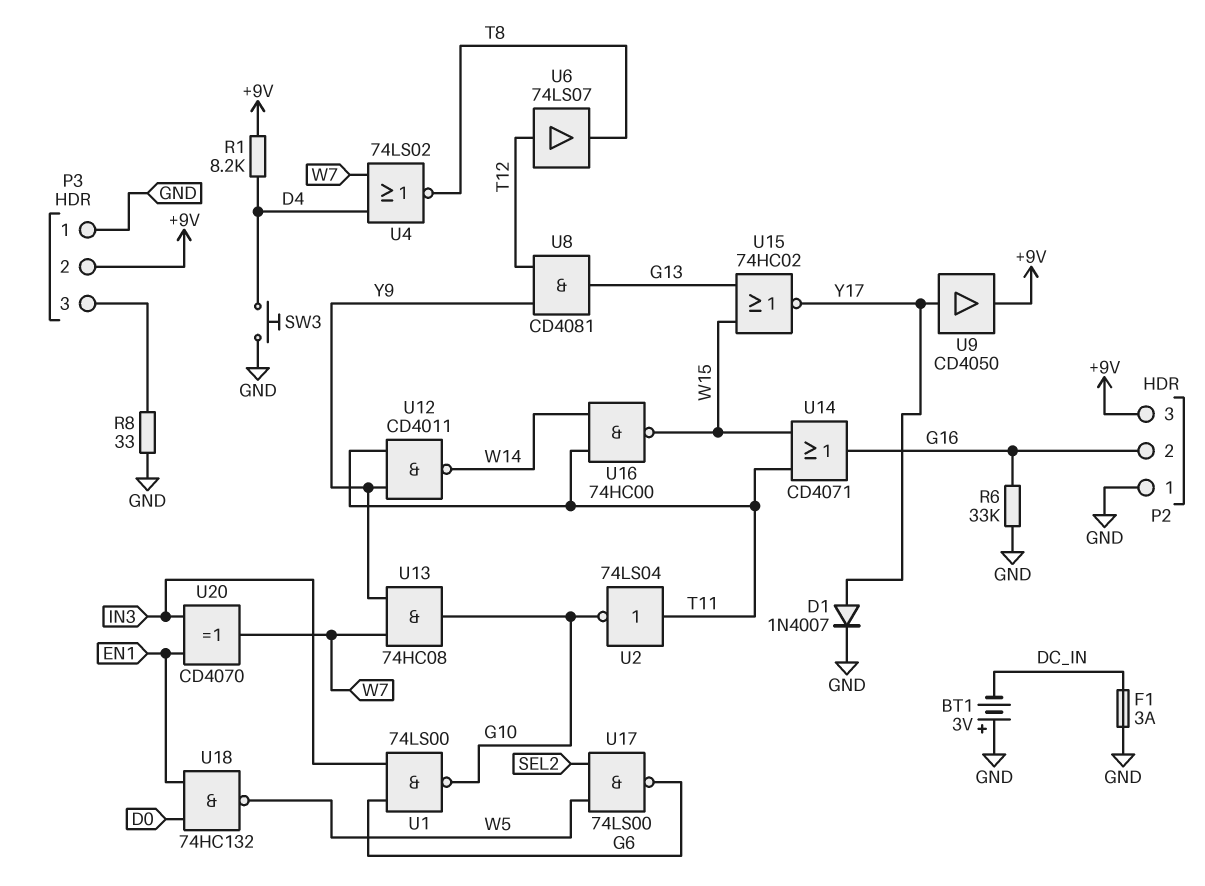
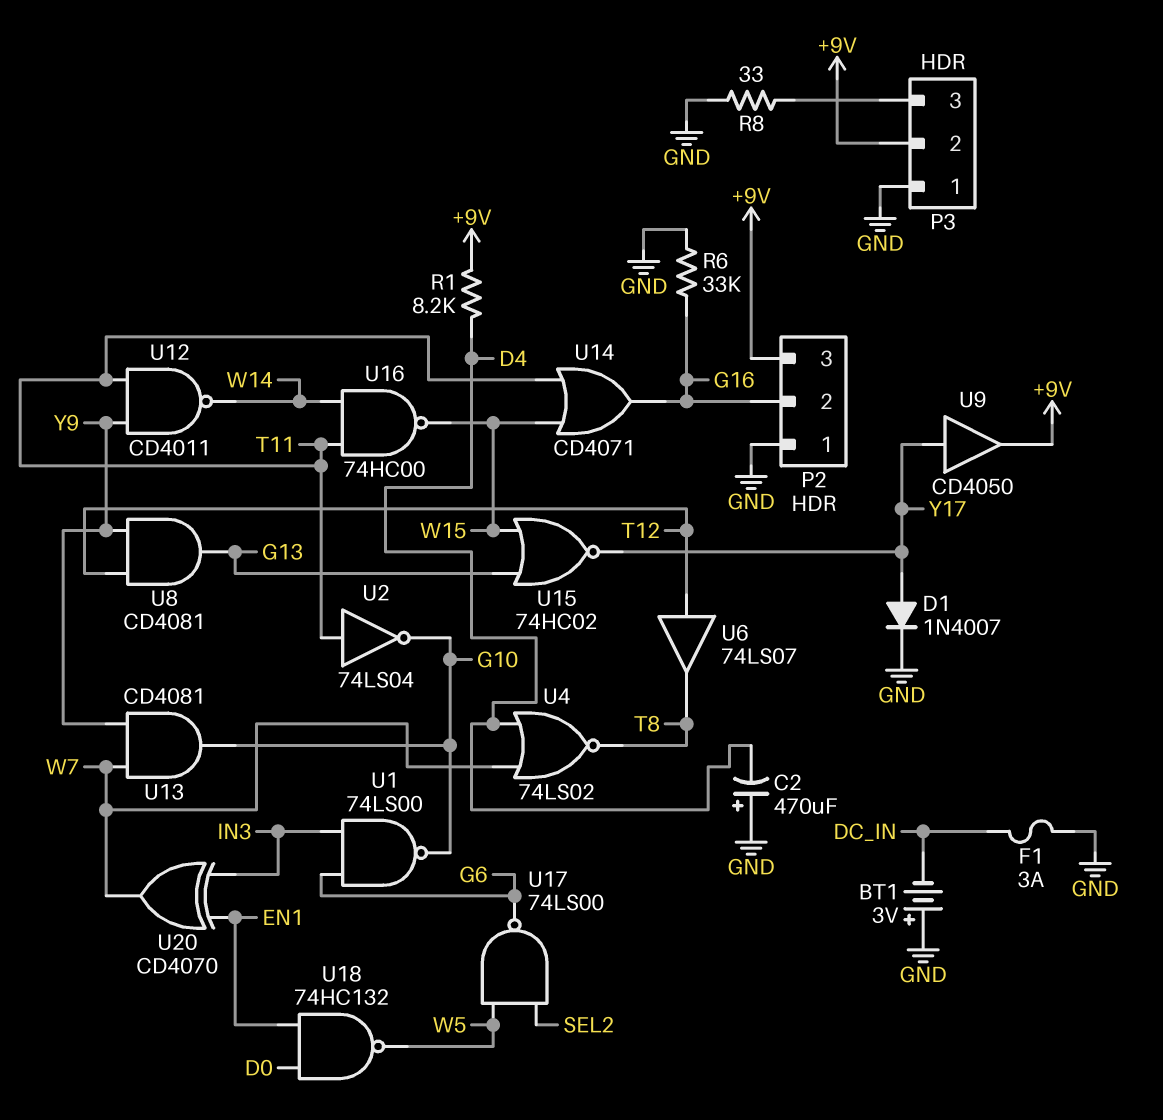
C2: none -> 470uF (plus GND, minus D4)
SW3: button (D4, GND) -> none
U13: AND 74HC08 (in W7, in Y9, out G10) -> AND CD4081 (in W7, in Y9, out G10)

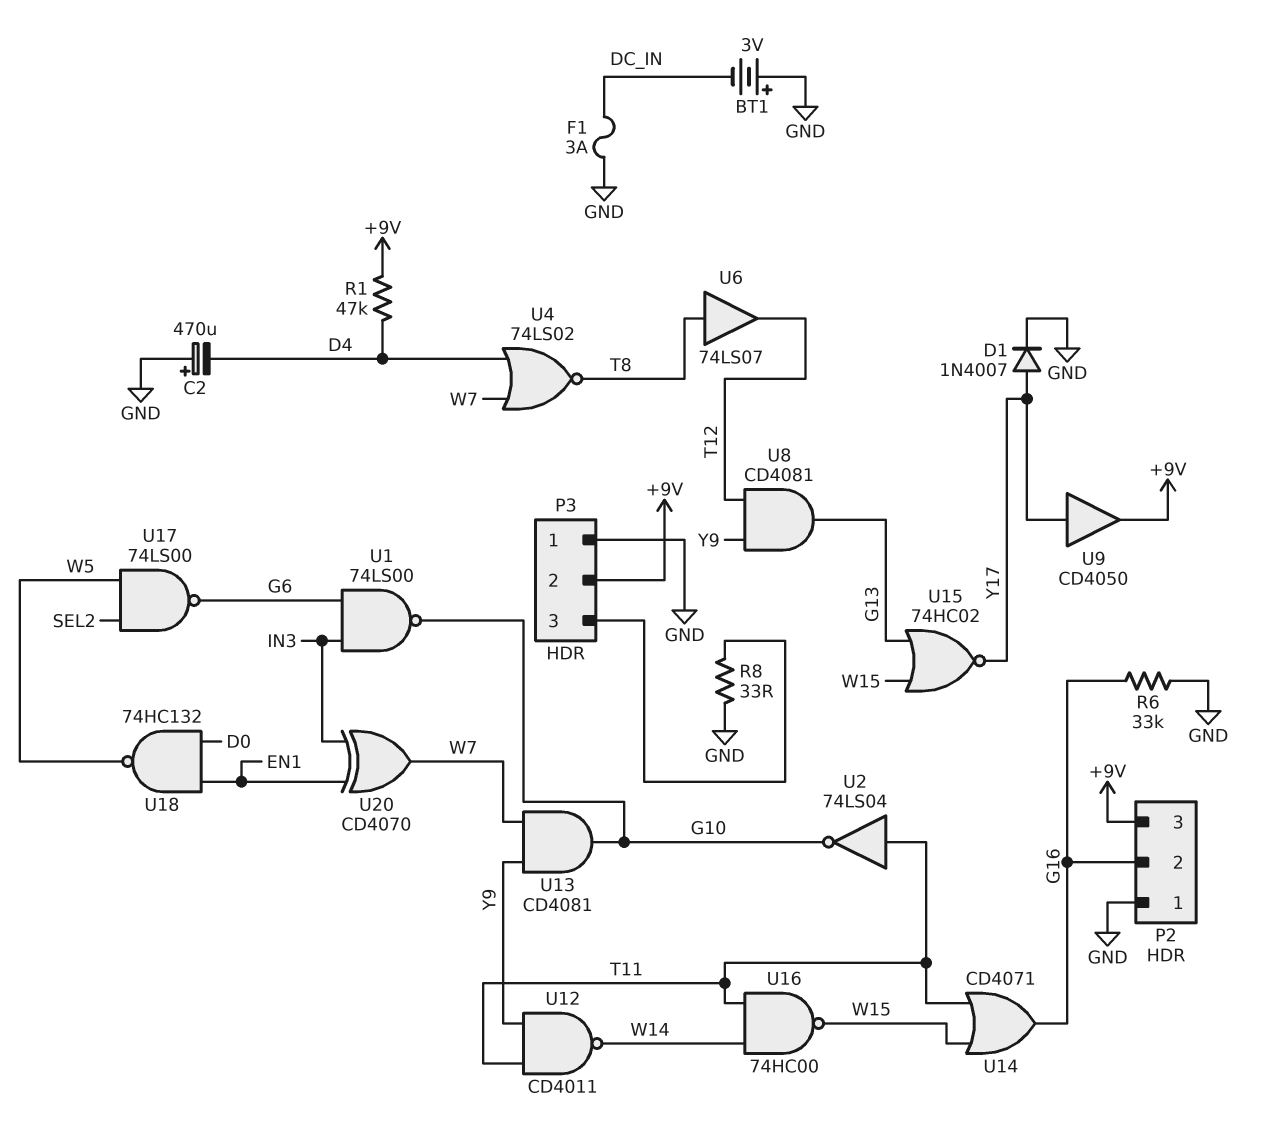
R1: 8.2k (+9V, D4) -> 47k (+9V, D4)
U6: buffer 74LS07 (in T12, out T8) -> buffer 74LS07 (in T8, out T12)

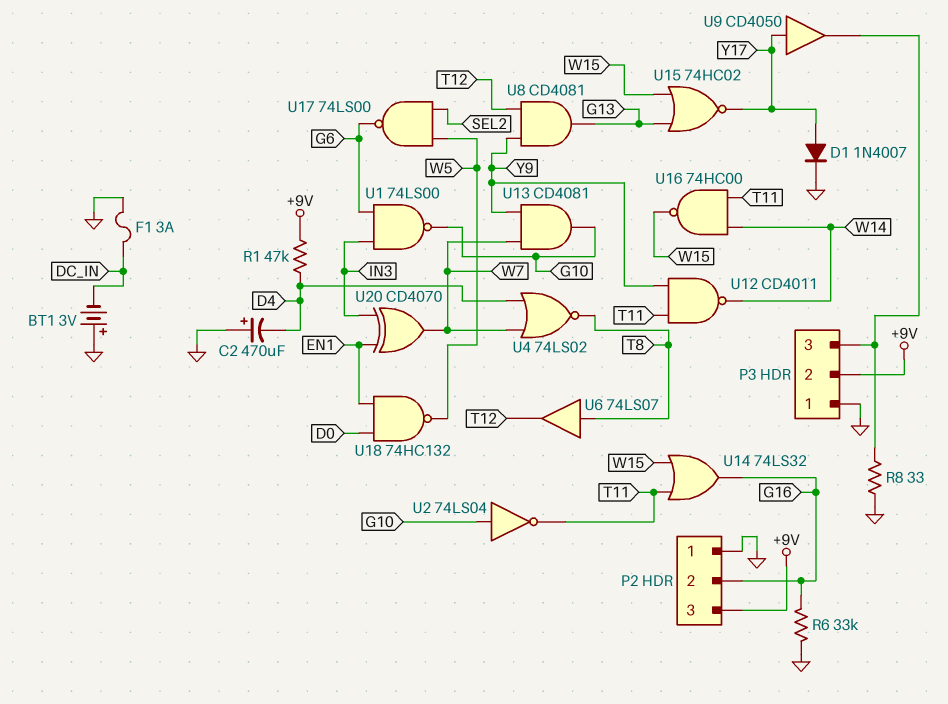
U2: NOT 74LS04 (in T11, out G10) -> NOT 74LS04 (in G10, out T11)
U9: buffer CD4050 (in Y17, out +9V) -> buffer CD4050 (in Y17, out P3/3)
U14: OR CD4071 (in T11, in W15, out G16) -> OR 74LS32 (in T11, in W15, out G16)

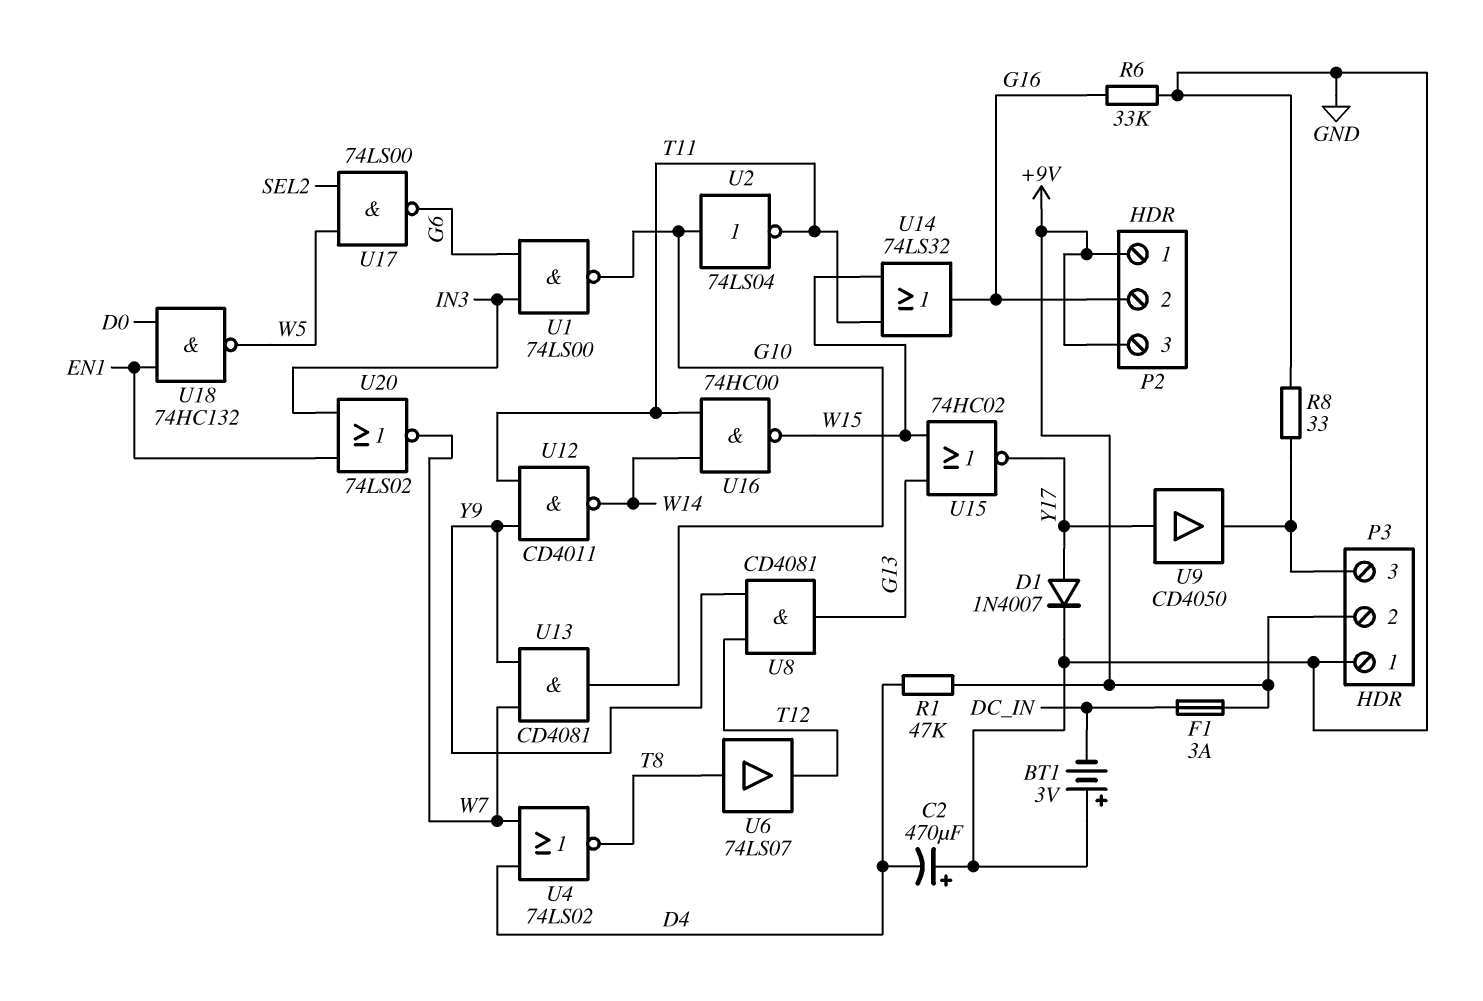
F1: 3A (DC_IN, GND) -> 3A (+9V, DC_IN)
P2 pin 1: GND -> +9V
U20: XOR CD4070 (in EN1, in IN3, out W7) -> NOR 74LS02 (in EN1, in IN3, out W7)

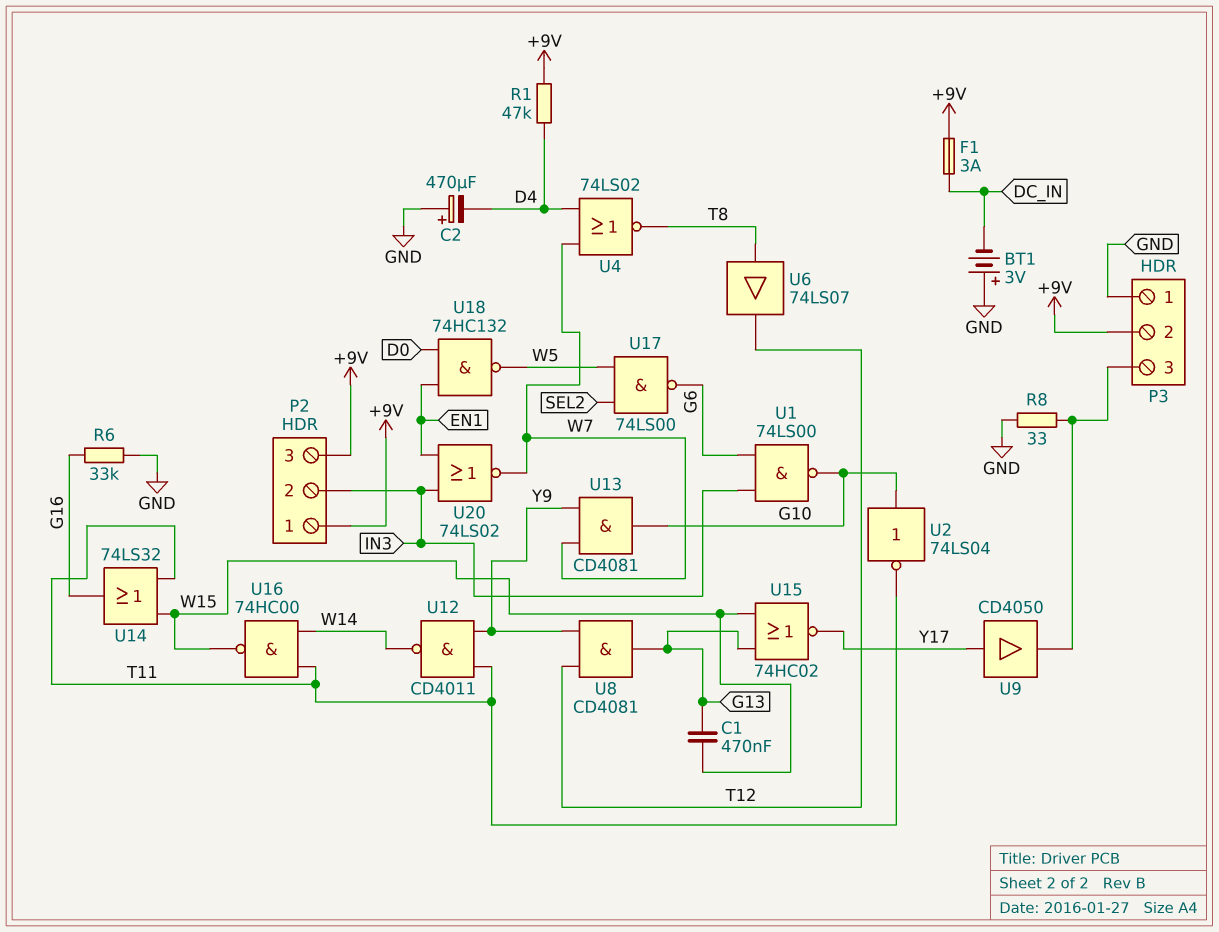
C1: none -> 470nF (G13, W15)
D1: diode 1N4007 (A Y17, K GND) -> none
P2 pin 2: G16 -> IN3

